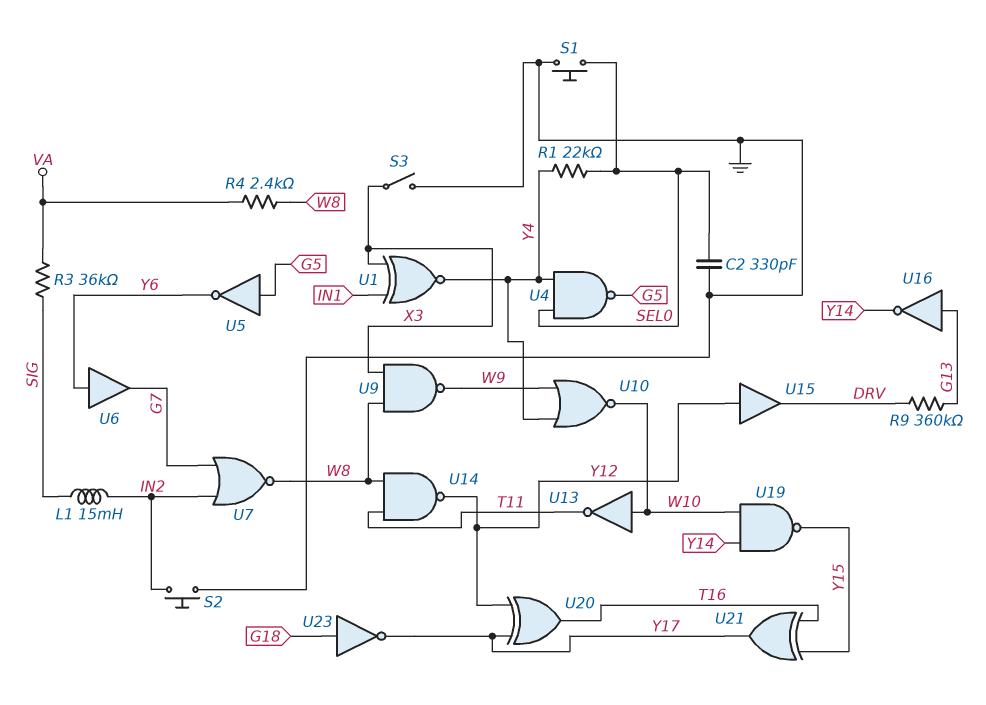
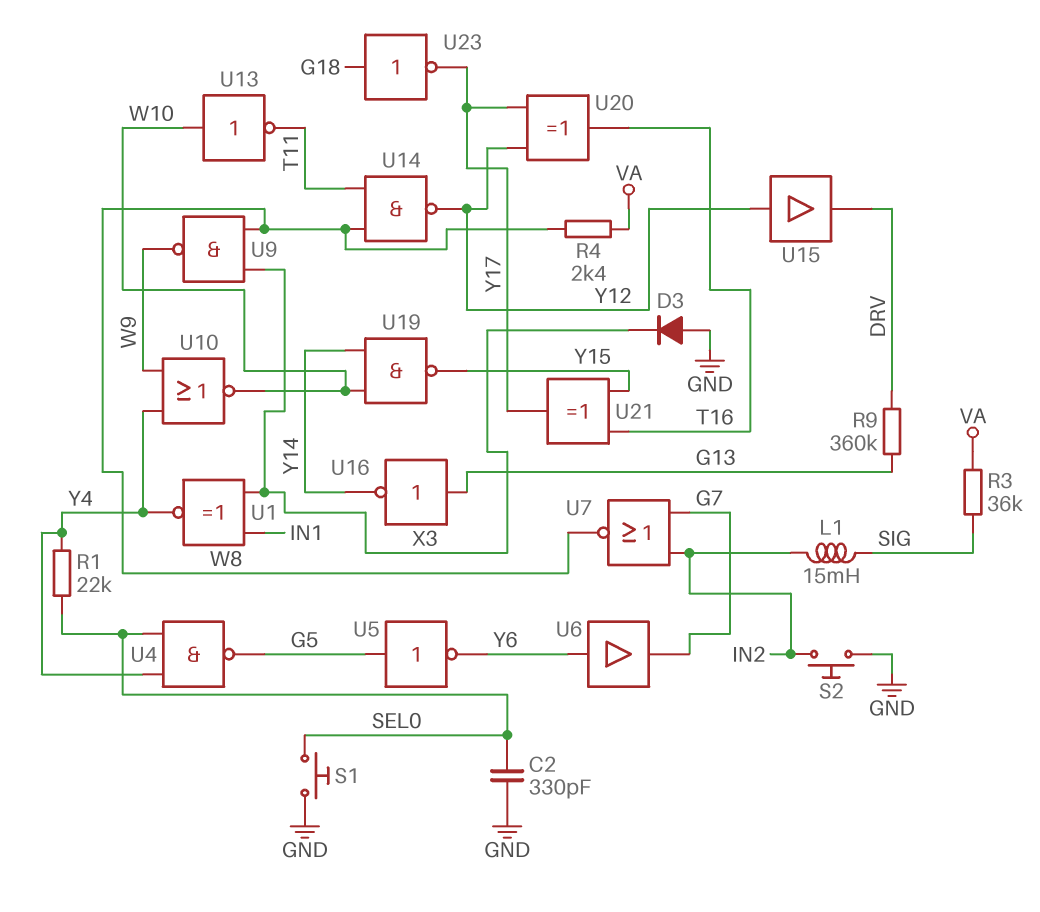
D3: none -> diode (A GND, K X3)
S3: switch (GND, X3) -> none

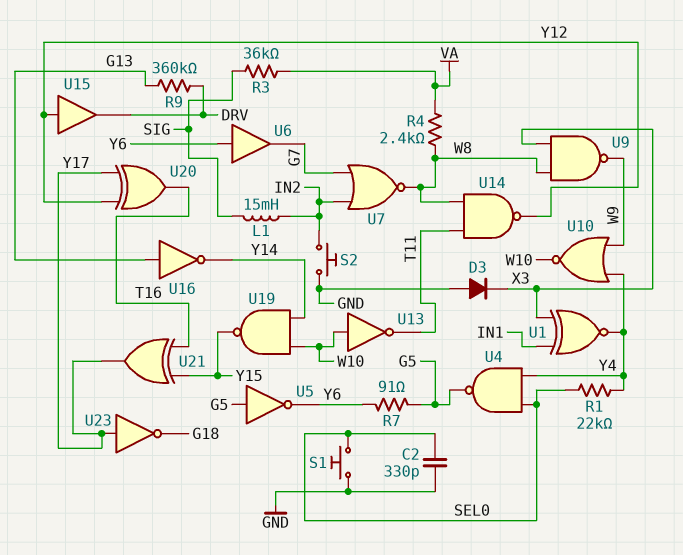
R7: none -> 91 (G5, Y6)
U23: NOT (in G18, out Y17) -> NOT (in Y17, out G18)

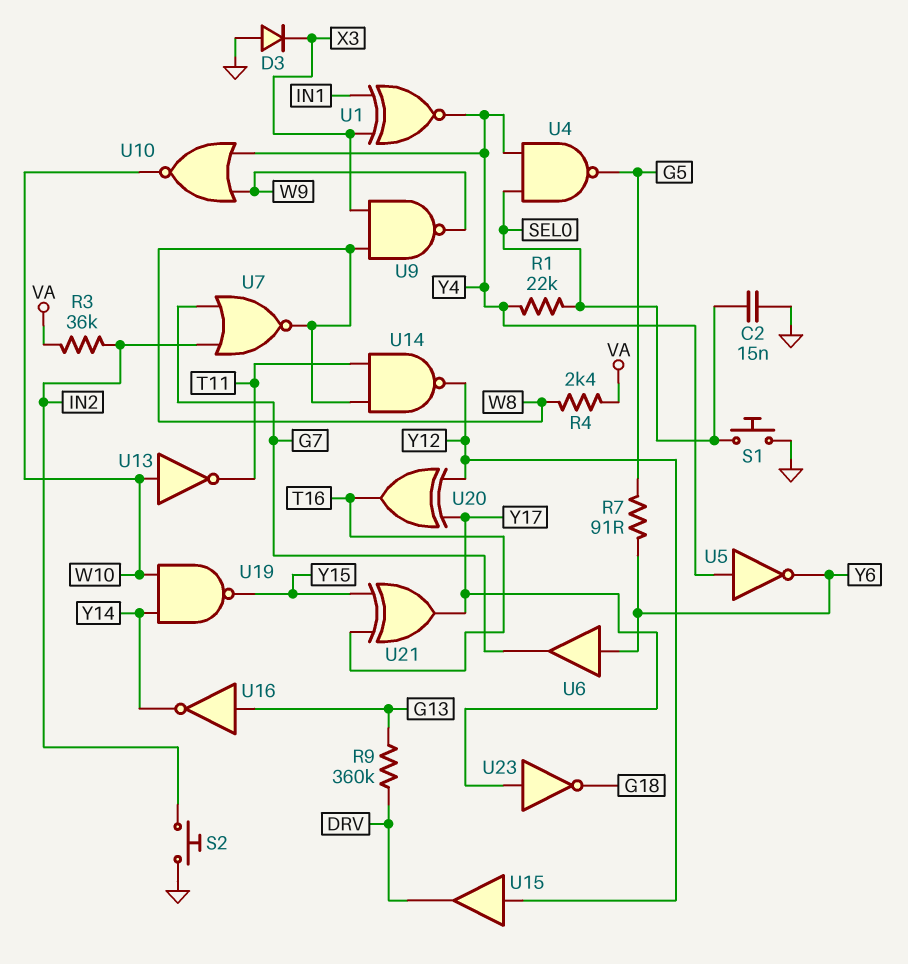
C2: 330pF (GND, SEL0) -> 15nF (GND, SEL0)
L1: 15mH (IN2, SIG) -> none
R3: 36k (SIG, VA) -> 36k (IN2, VA)
U5: NOT (in G5, out Y6) -> NOT (in Y4, out Y6)

